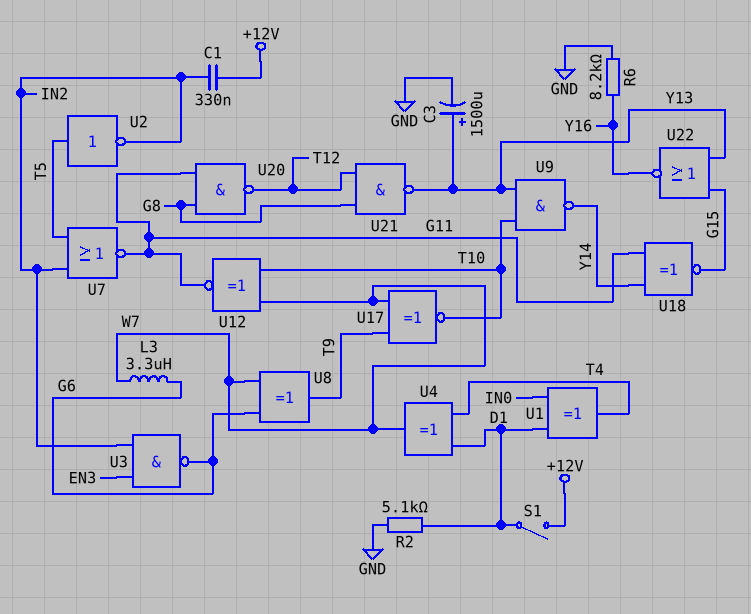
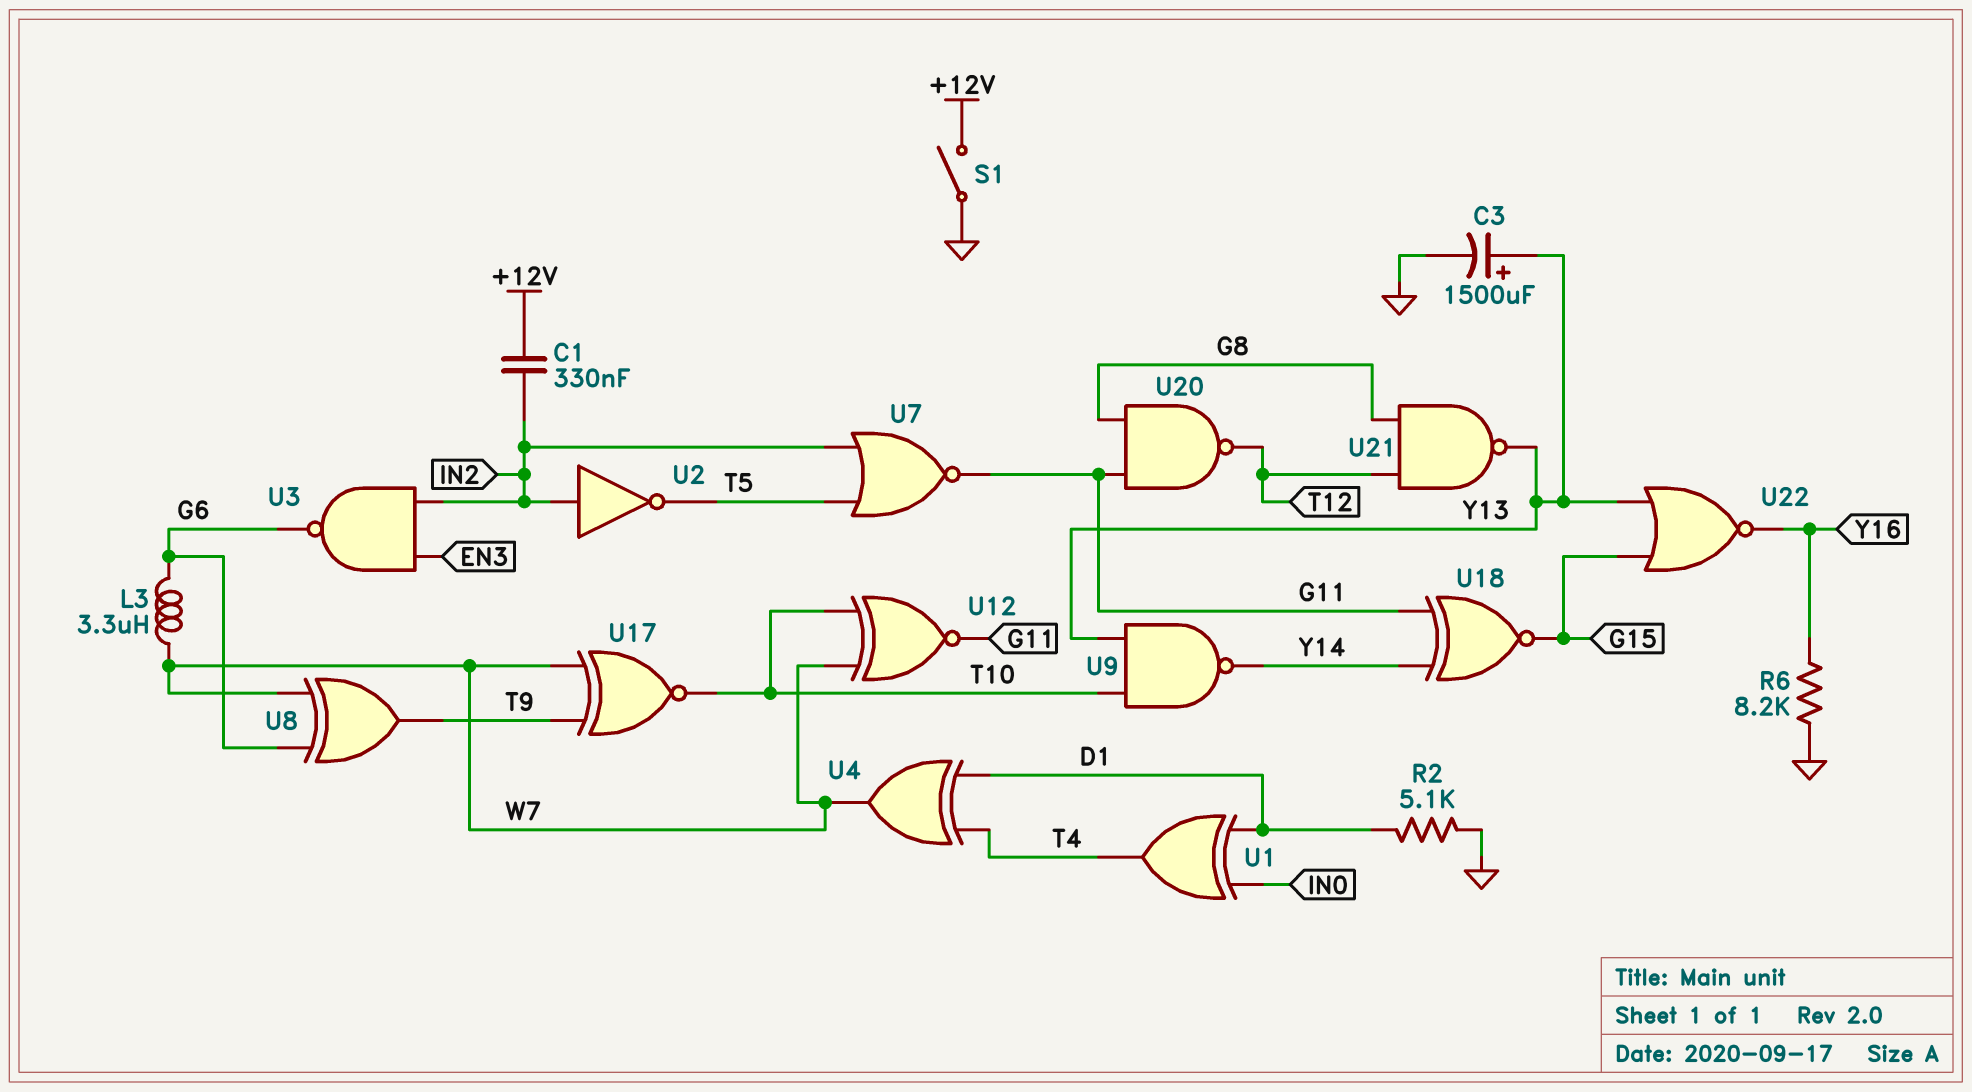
S1: switch (+12V, D1) -> switch (+12V, GND)
U2: NOT (in T5, out IN2) -> NOT (in IN2, out T5)

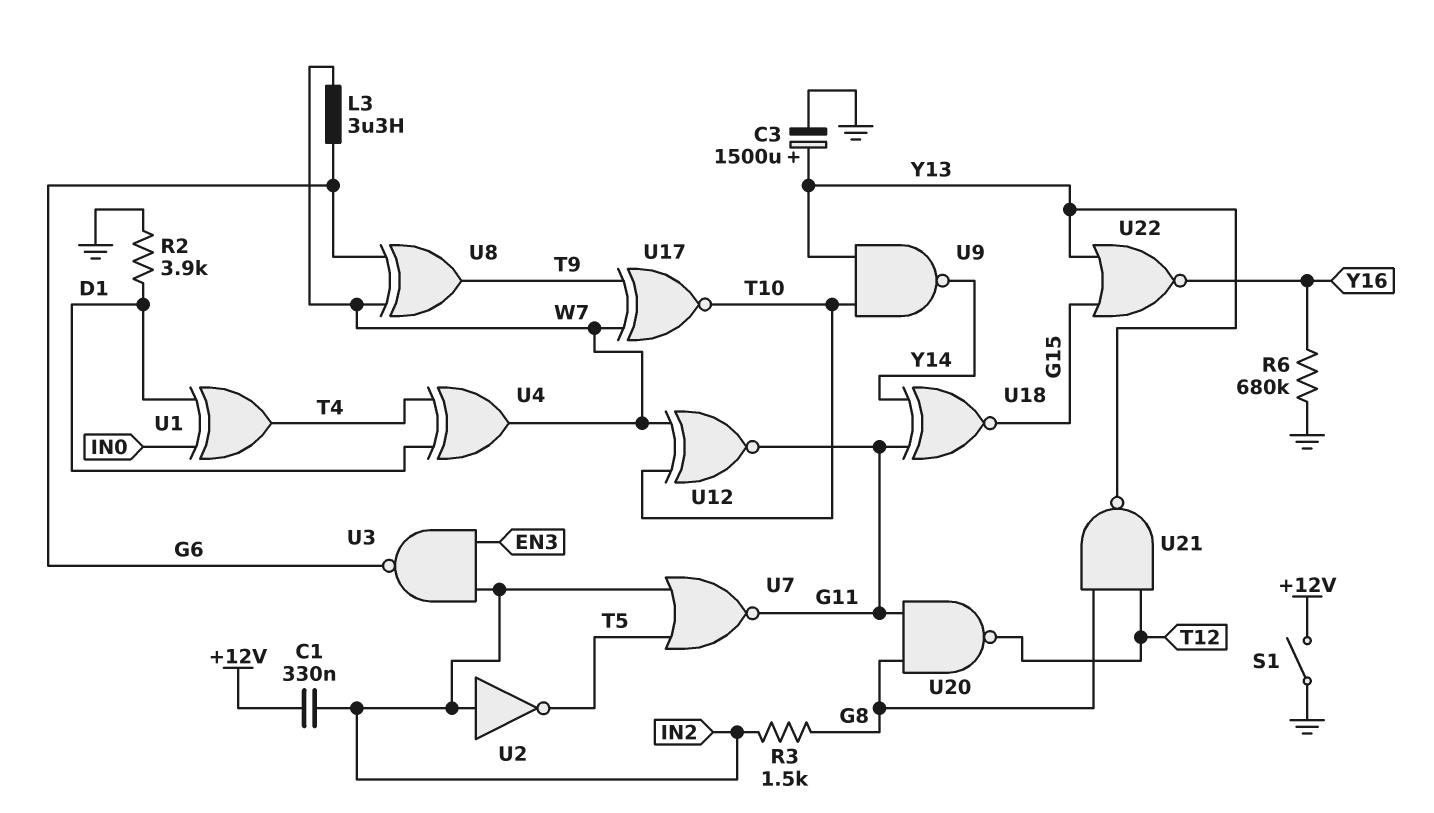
R2: 5.1k (D1, GND) -> 3.9k (D1, GND)
R3: none -> 1.5k (G8, IN2)
R6: 8.2k (GND, Y16) -> 680k (GND, Y16)

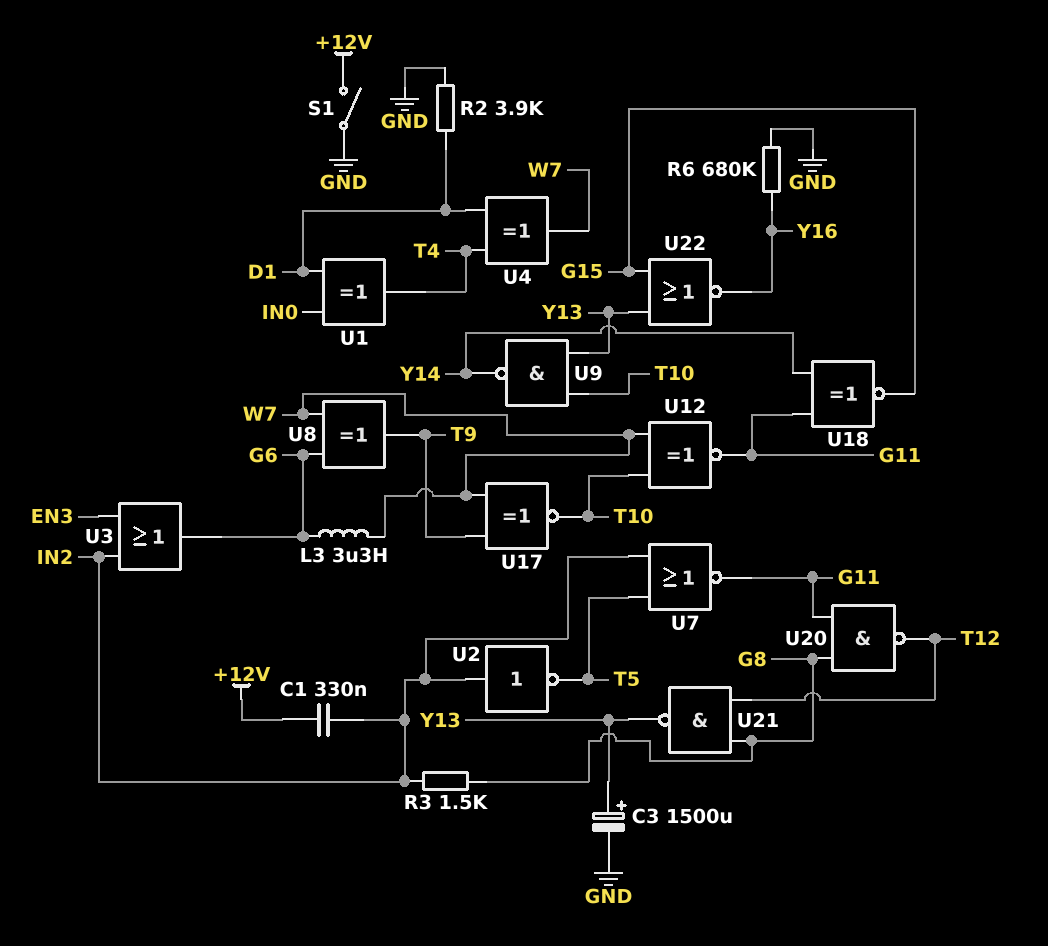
U3: NAND (in EN3, in IN2, out G6) -> OR (in EN3, in IN2, out G6)

